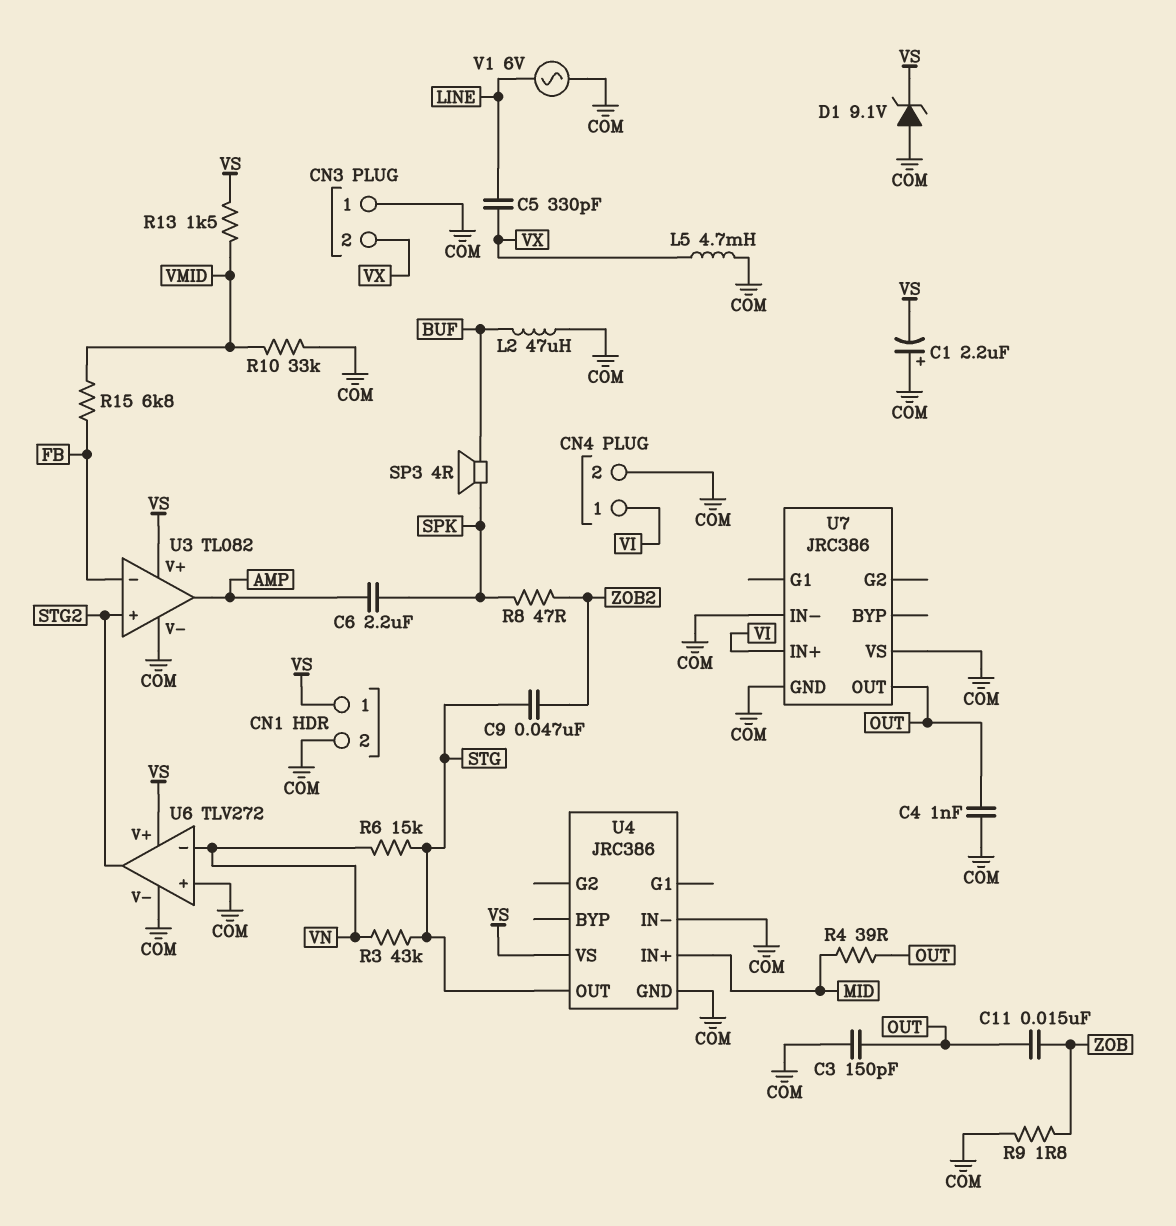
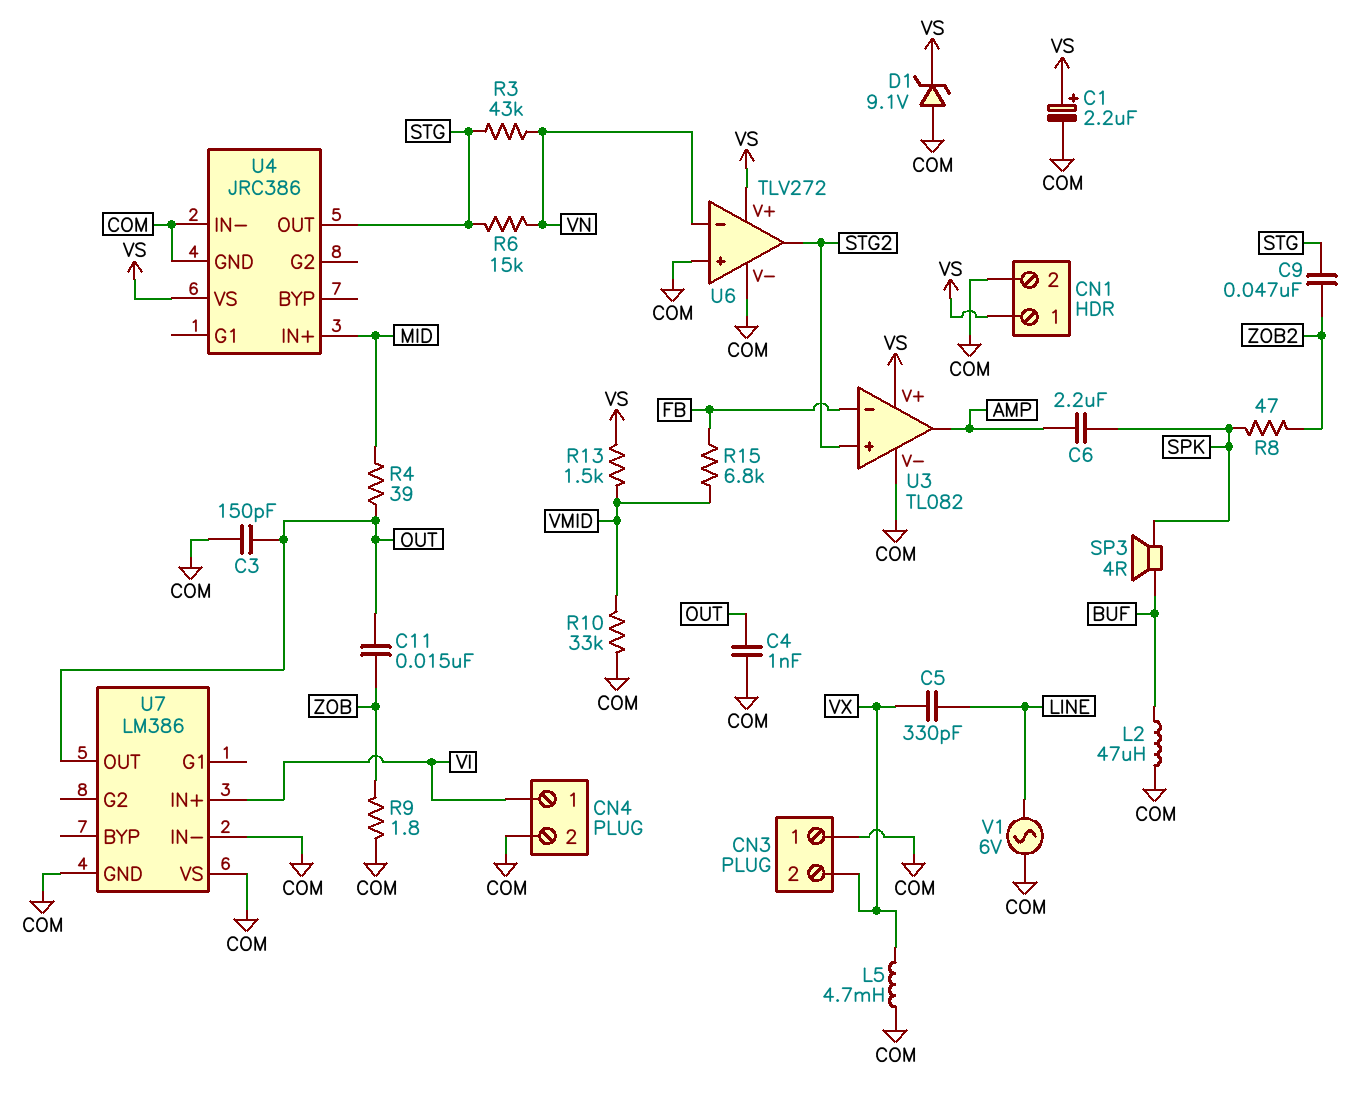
C1: 2.2uF (plus COM, minus VS) -> 2.2uF (plus VS, minus COM)
U7: JRC386 -> LM386

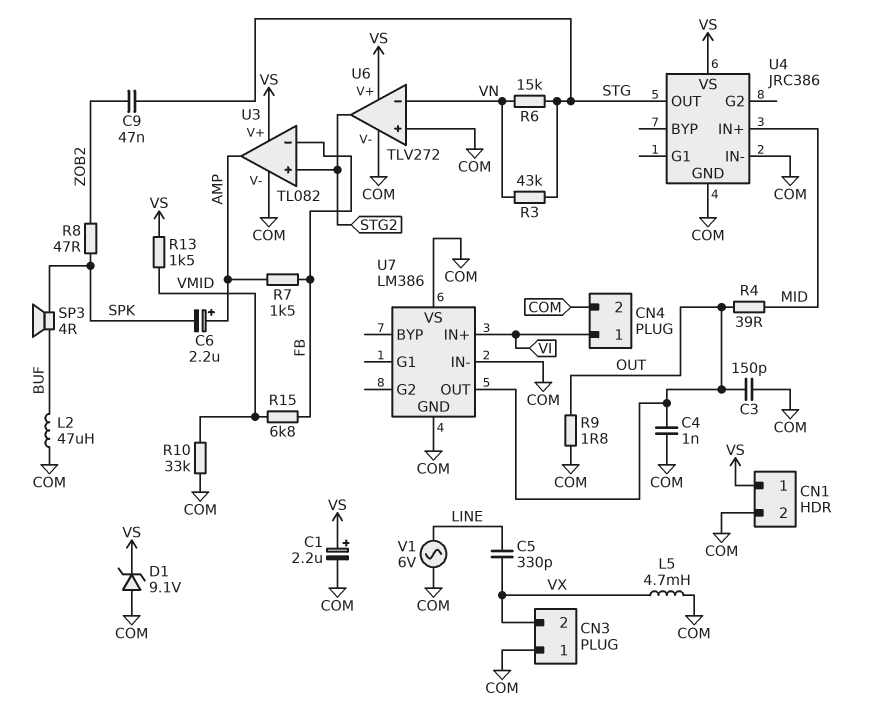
C6: 2.2uF (AMP, SPK) -> 2.2uF (plus AMP, minus SPK)
C11: 15nF (OUT, ZOB) -> none
R7: none -> 1.5k (AMP, FB)
R9: 1.8 (COM, ZOB) -> 1.8 (COM, OUT)

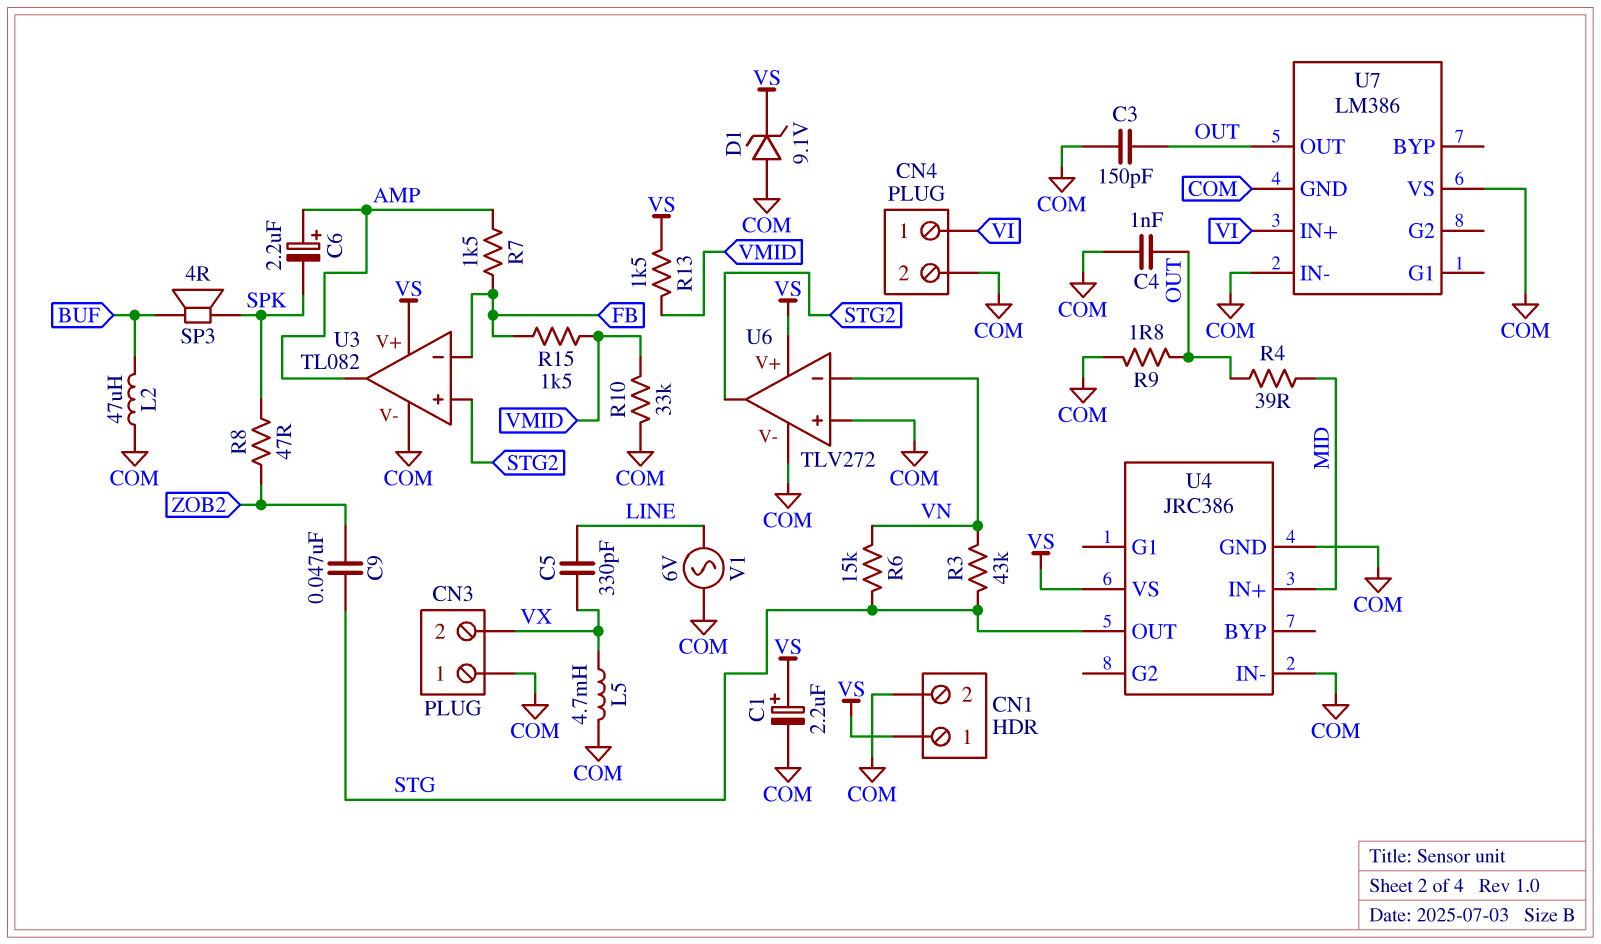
R15: 6.8k (FB, VMID) -> 1.5k (FB, VMID)

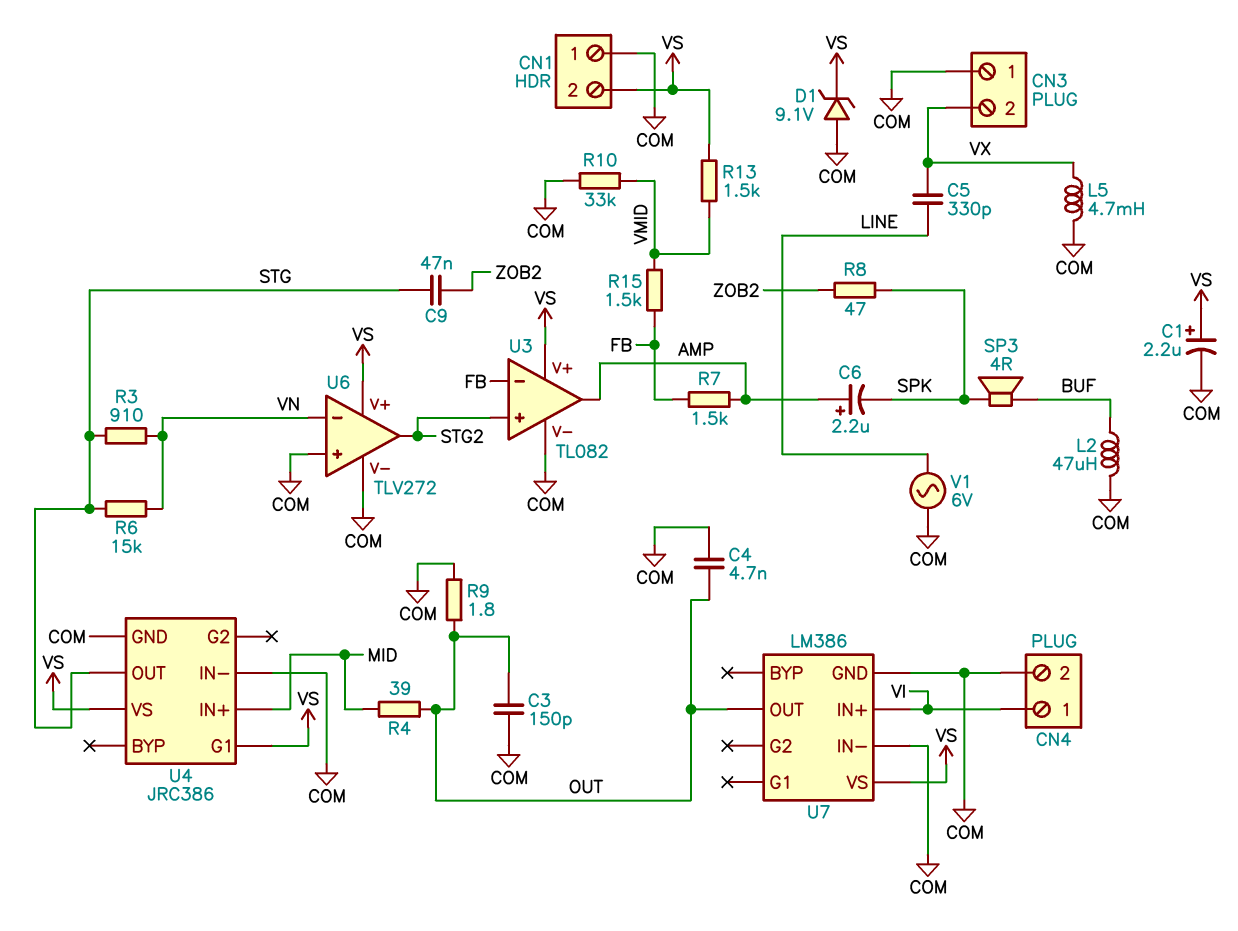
C4: 1nF (COM, OUT) -> 4.7nF (COM, OUT)
CN1 pin 1: VS -> COM
CN1 pin 2: COM -> VS
R3: 43k (STG, VN) -> 910 (STG, VN)
U4 pin G1: none -> VS
U7 pin VS: COM -> VS

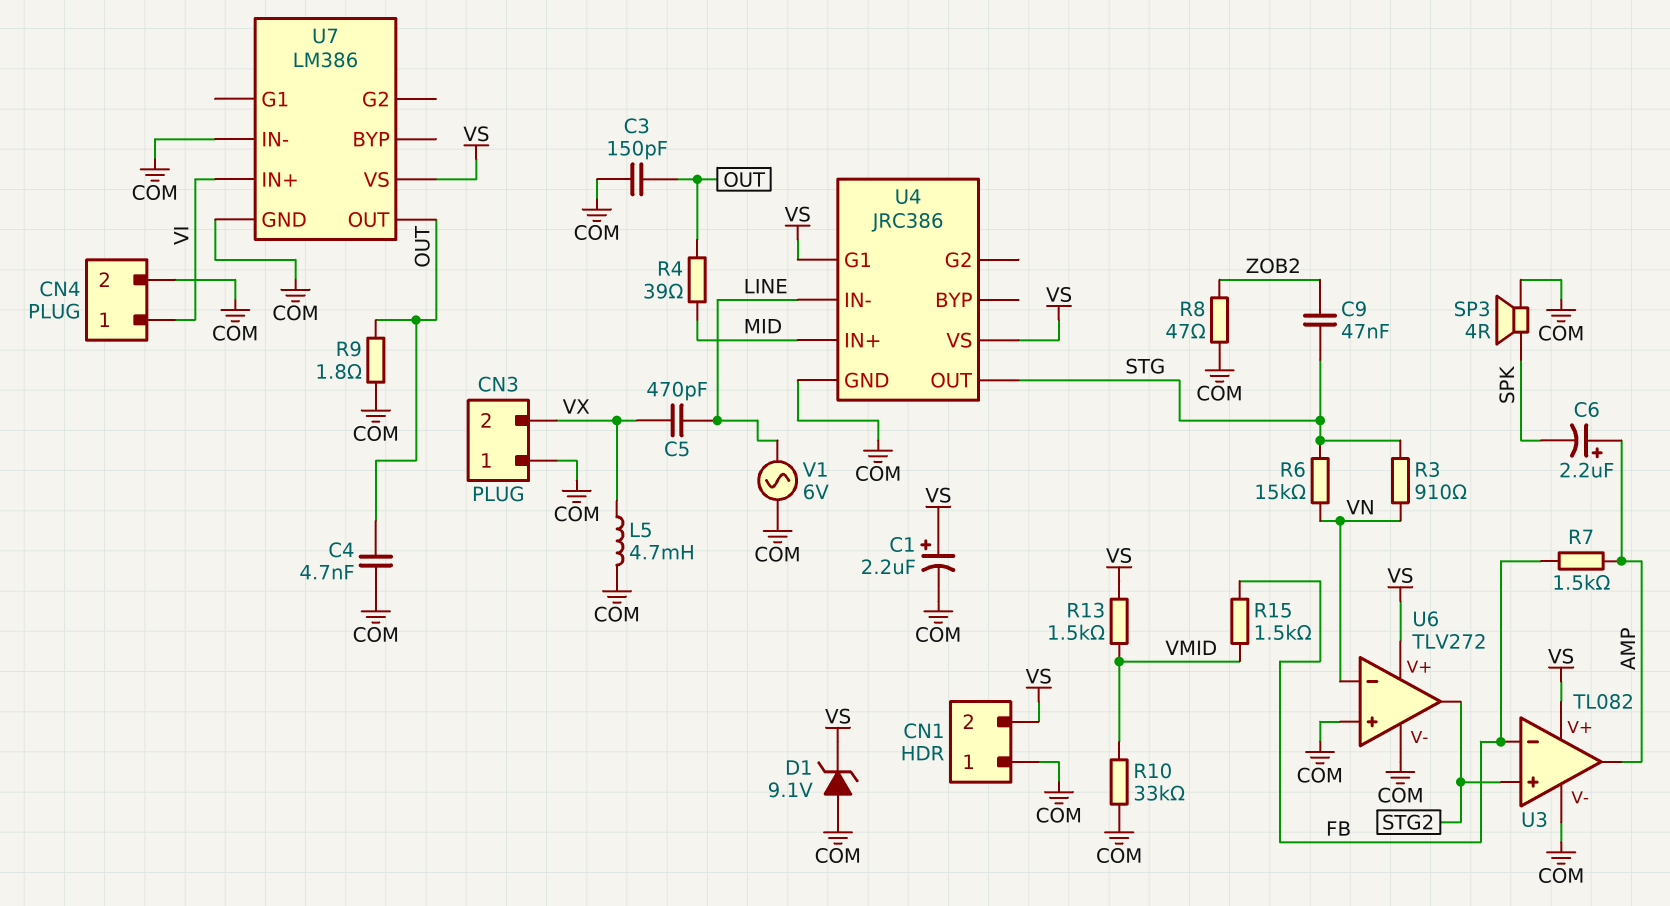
C5: 330pF (LINE, VX) -> 470pF (LINE, VX)
L2: 47uH (BUF, COM) -> none
R8: 47 (SPK, ZOB2) -> 47 (COM, ZOB2)
SP3: speaker 4R (BUF, SPK) -> speaker 4R (COM, SPK)
U4 pin IN-: COM -> LINE

